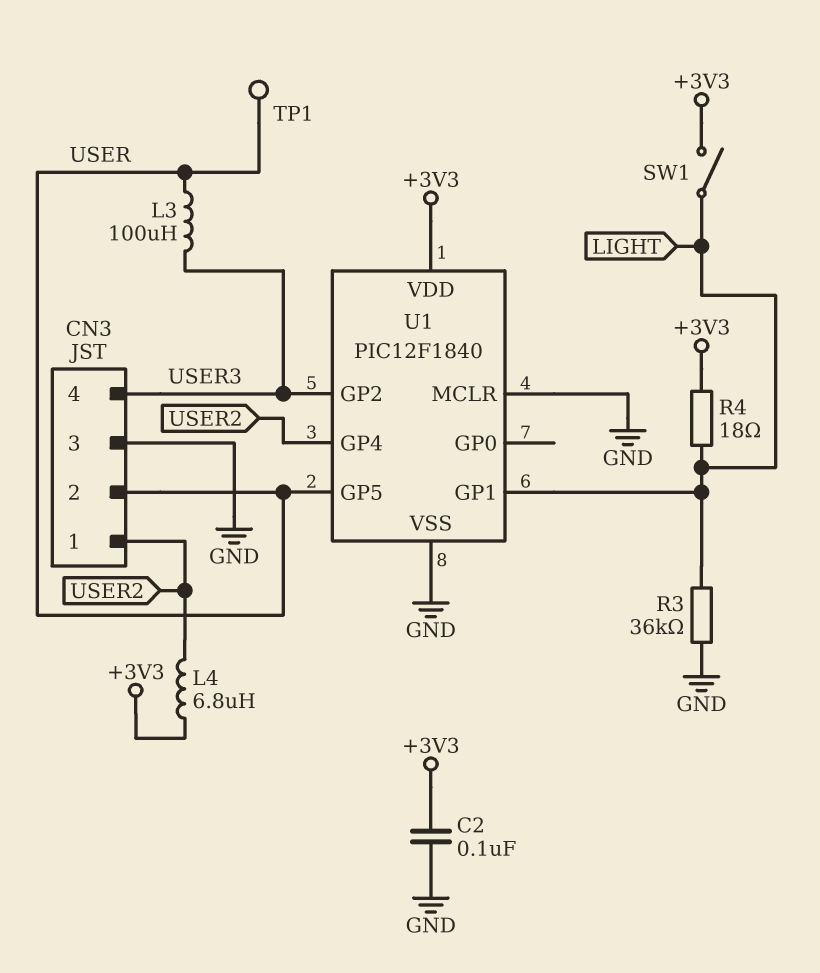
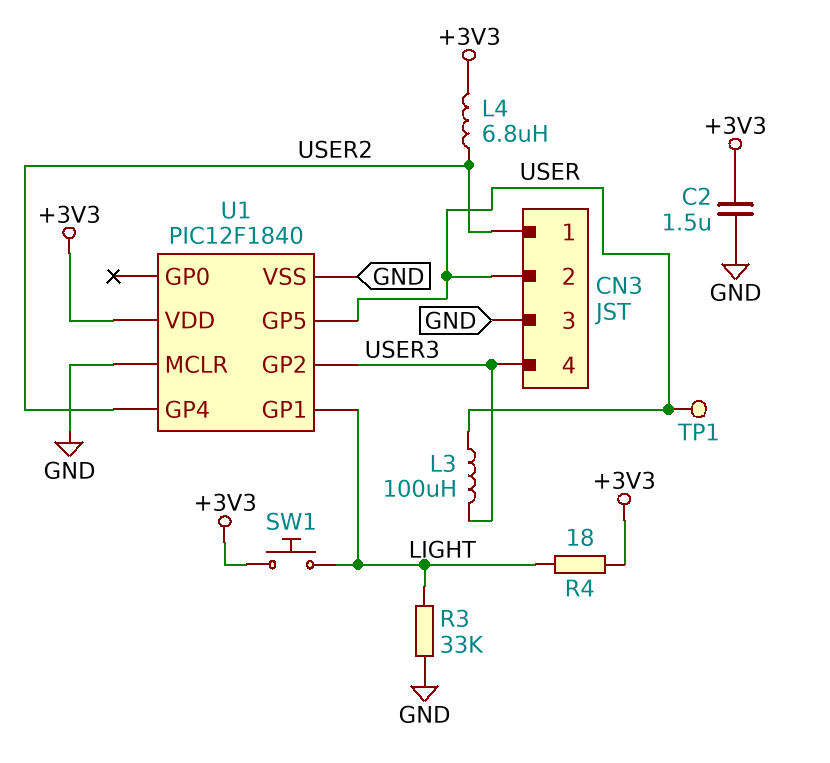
C2: 100nF (+3V3, GND) -> 1.5uF (+3V3, GND)
R3: 36k (GND, LIGHT) -> 33k (GND, LIGHT)
SW1: switch (+3V3, LIGHT) -> button (+3V3, LIGHT)

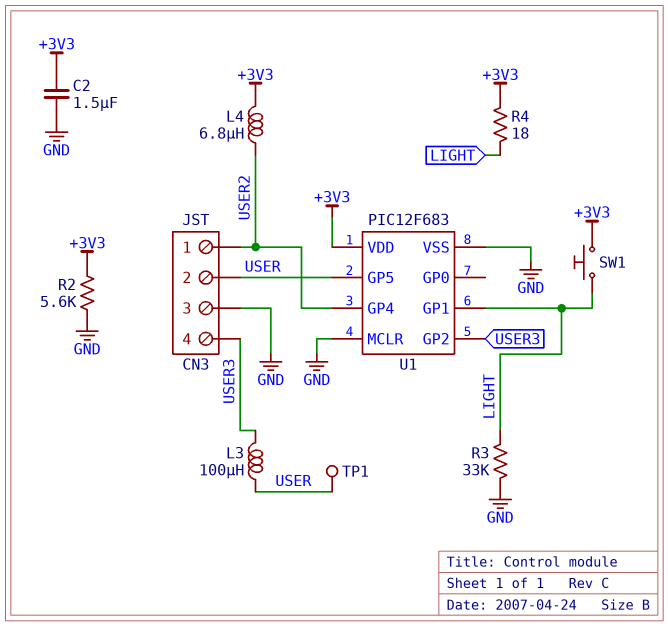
R2: none -> 5.6k (+3V3, GND)
U1: PIC12F1840 -> PIC12F683

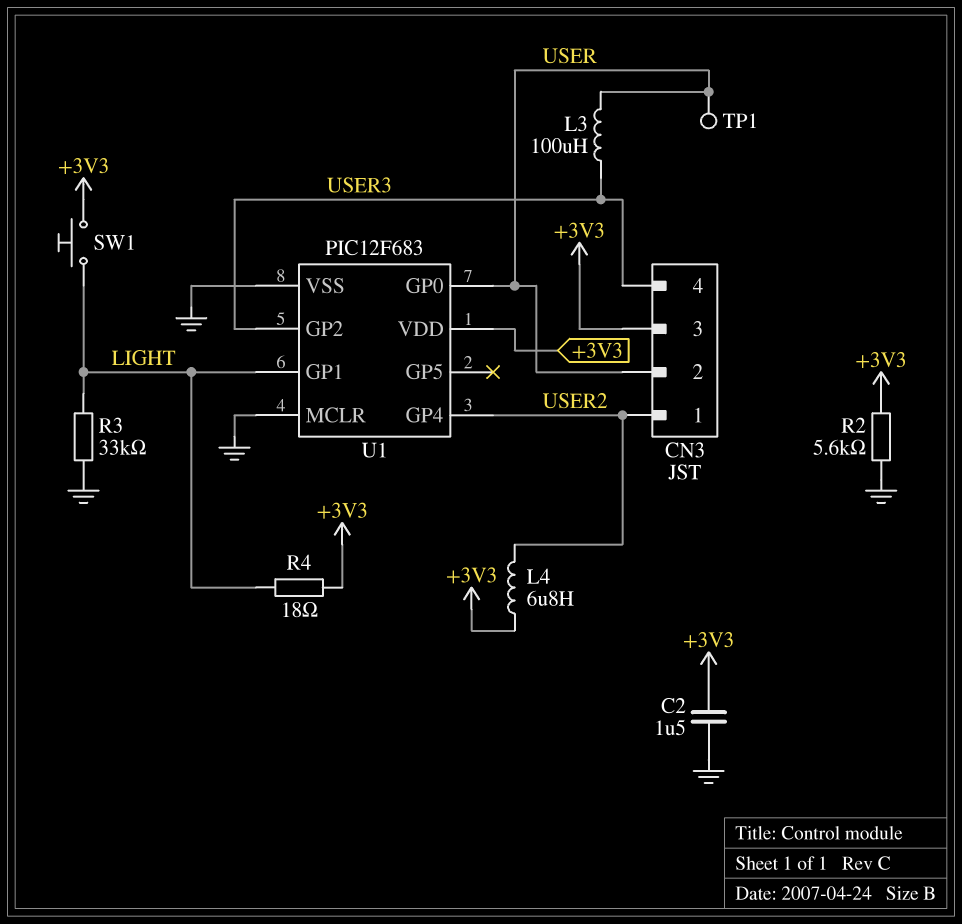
CN3 pin 3: GND -> +3V3
U1 pin GP0: none -> USER
U1 pin GP5: USER -> none

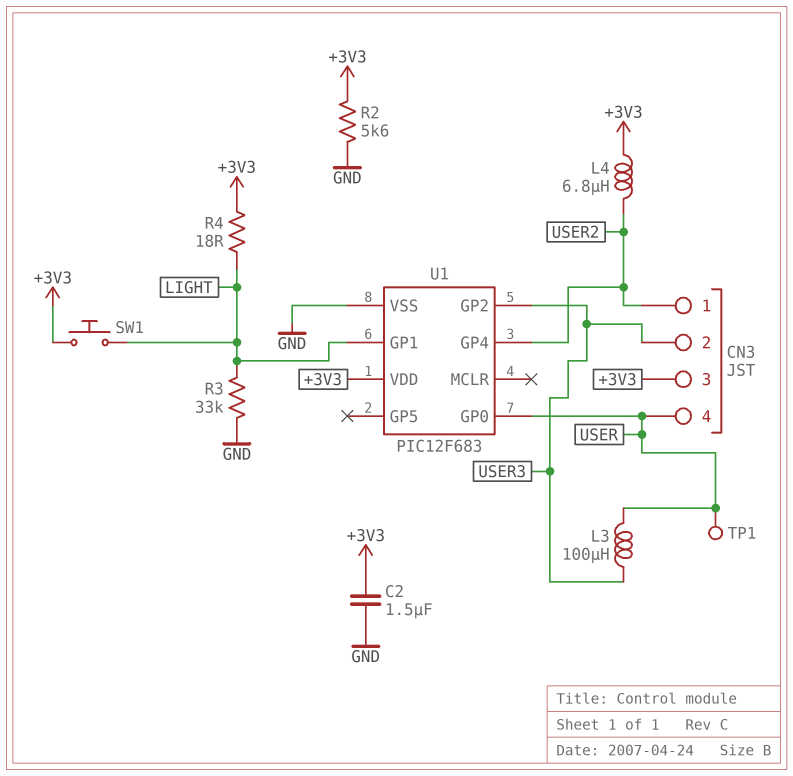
CN3 pin 2: USER -> USER3
CN3 pin 4: USER3 -> USER
U1 pin MCLR: GND -> none

